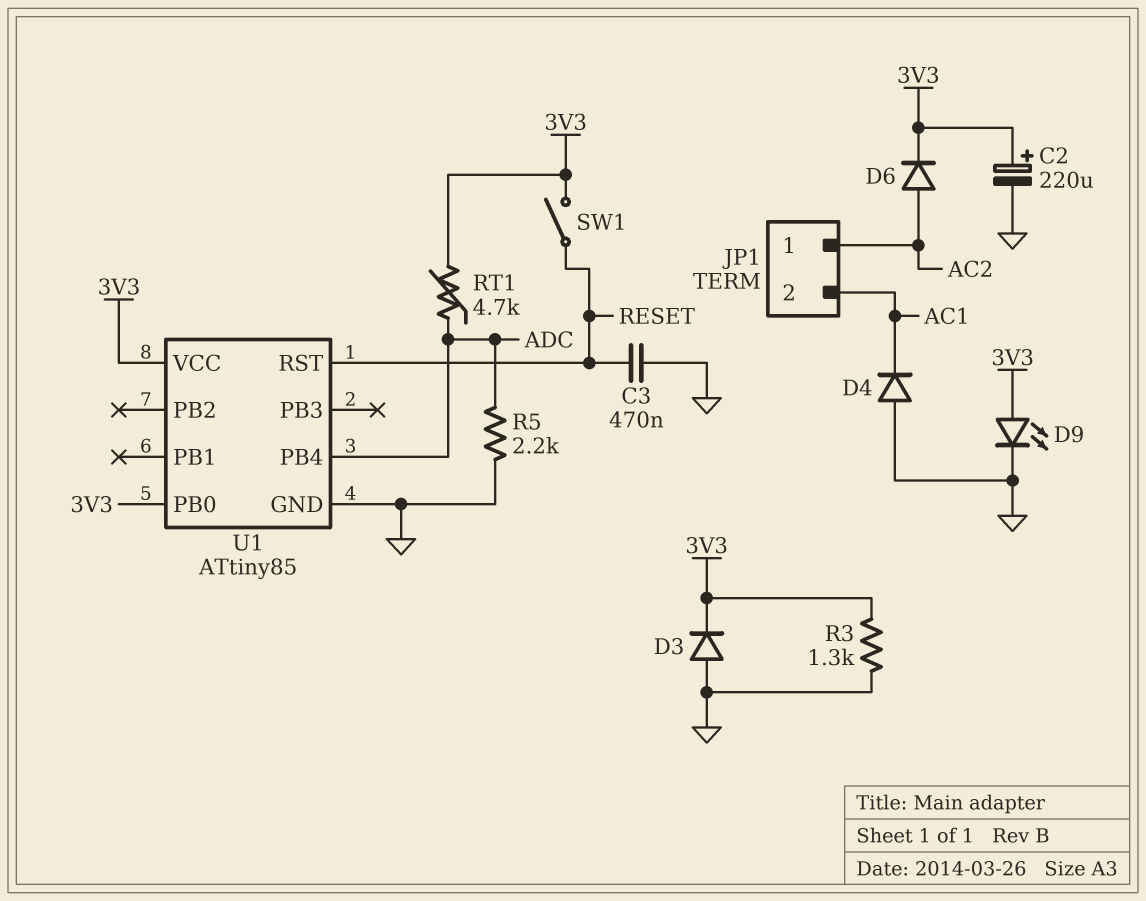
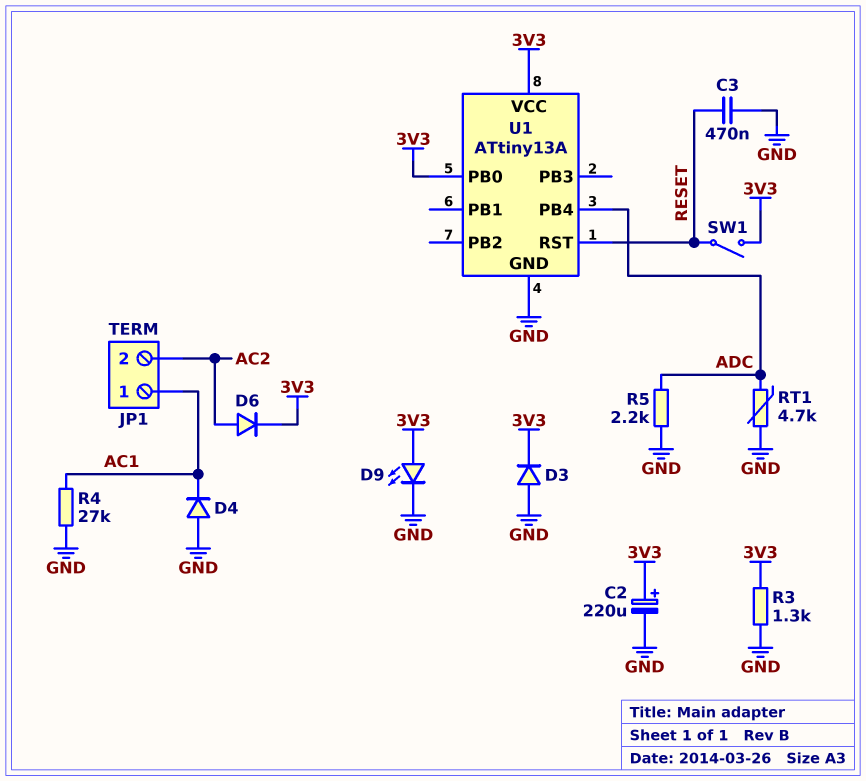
JP1 pin 1: AC2 -> AC1
JP1 pin 2: AC1 -> AC2
R4: none -> 27k (AC1, GND)
RT1: 4.7k (3V3, ADC) -> 4.7k (ADC, GND)
U1: ATtiny85 -> ATtiny13A

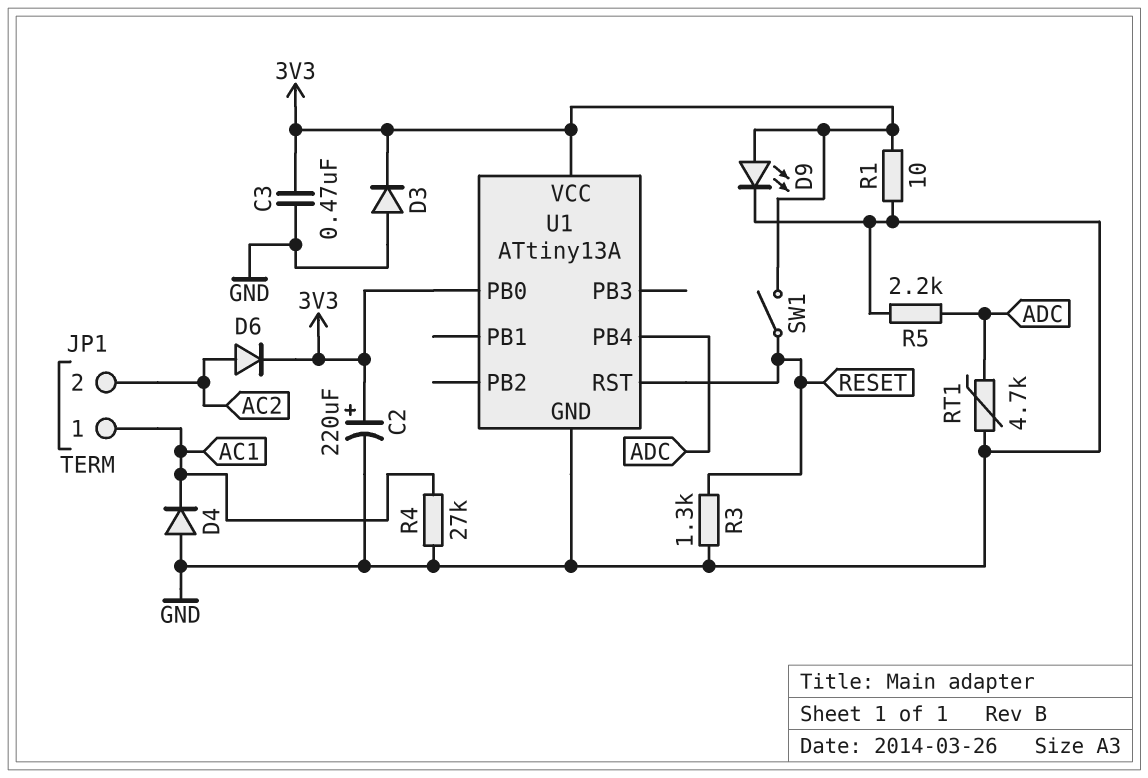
C3: 470nF (GND, RESET) -> 470nF (3V3, GND)
R1: none -> 10 (3V3, GND)
R3: 1.3k (3V3, GND) -> 1.3k (GND, RESET)

